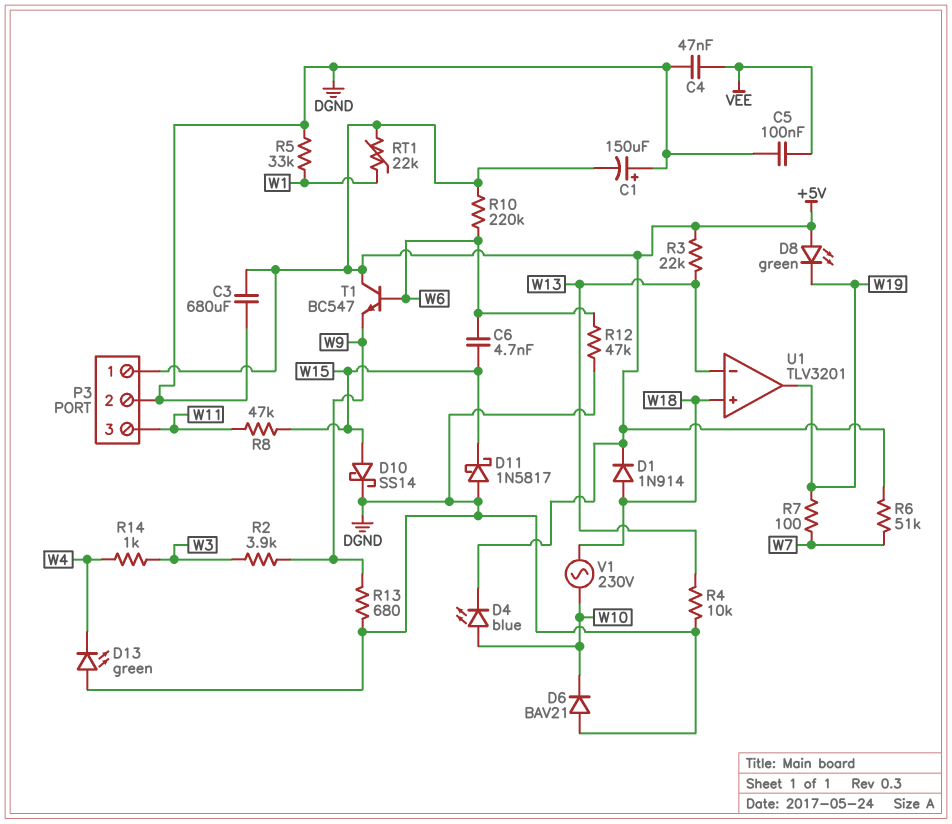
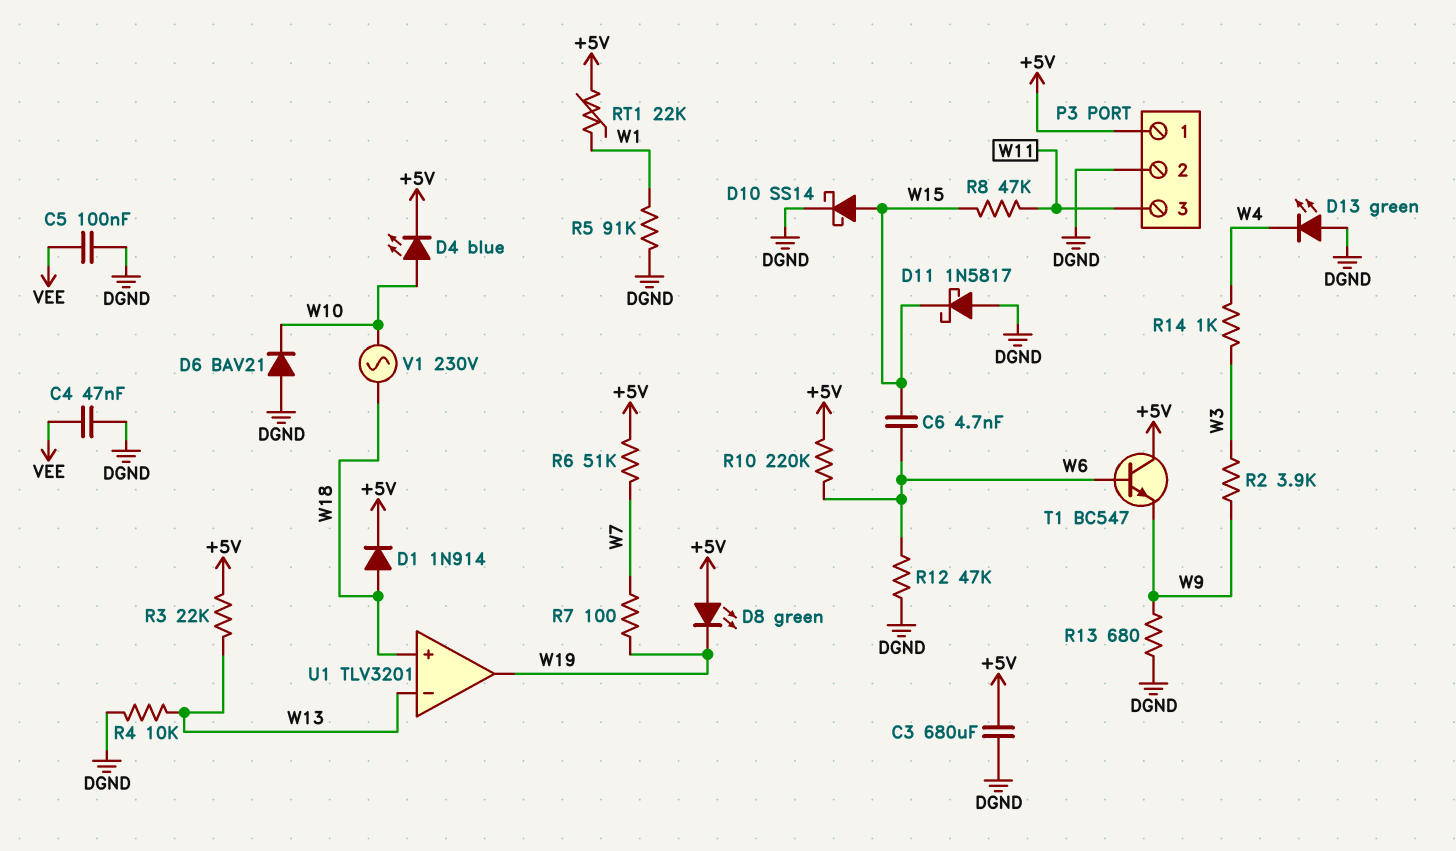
C1: 150uF (plus DGND, minus +5V) -> none
R5: 33k (DGND, W1) -> 91k (DGND, W1)

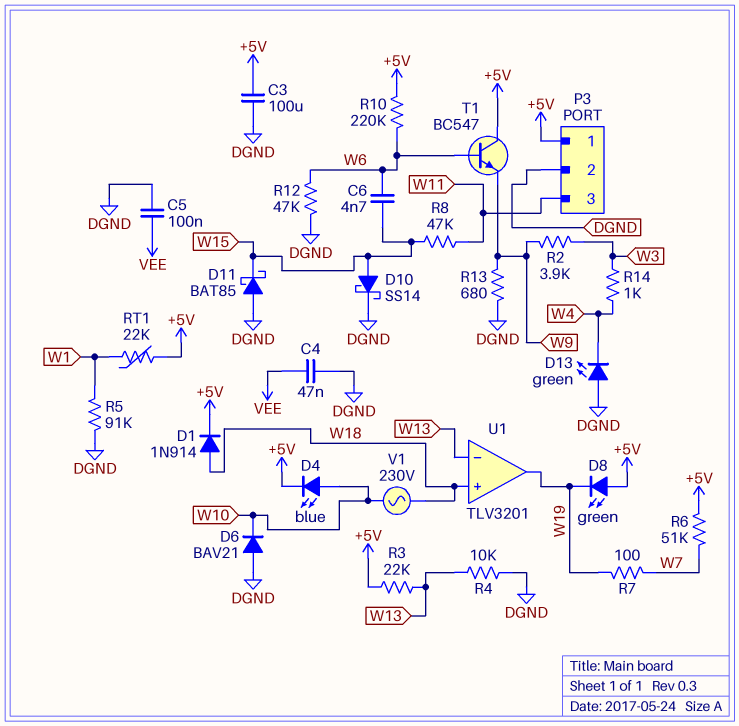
C3: 680uF (+5V, DGND) -> 100uF (+5V, DGND)
D11: schottky 1N5817 (A DGND, K W15) -> schottky BAT85 (A DGND, K W15)

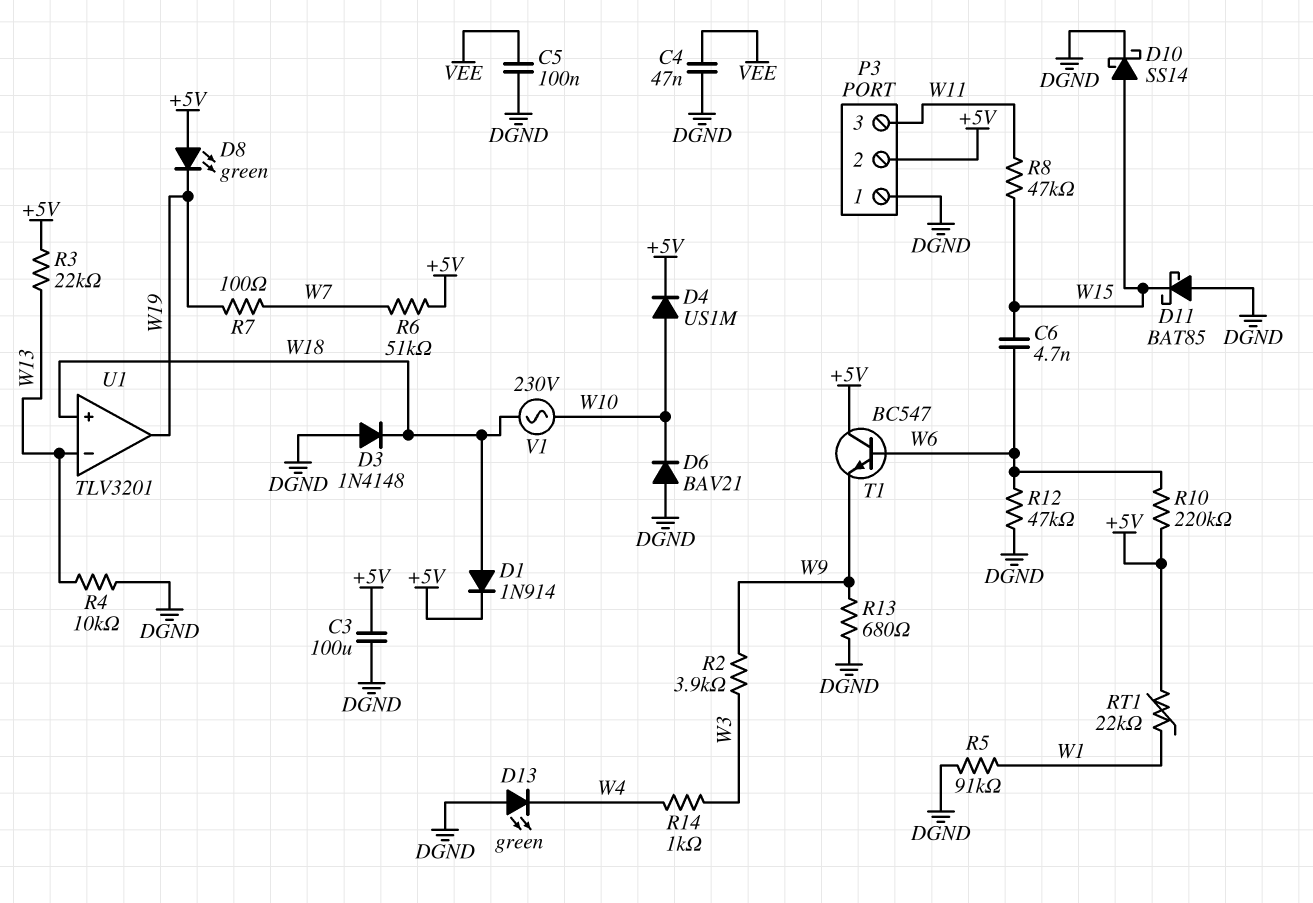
D3: none -> diode 1N4148 (A DGND, K W18)
D4: LED blue (A W10, K +5V) -> diode US1M (A W10, K +5V)
P3 pin 1: +5V -> DGND
P3 pin 2: DGND -> +5V

